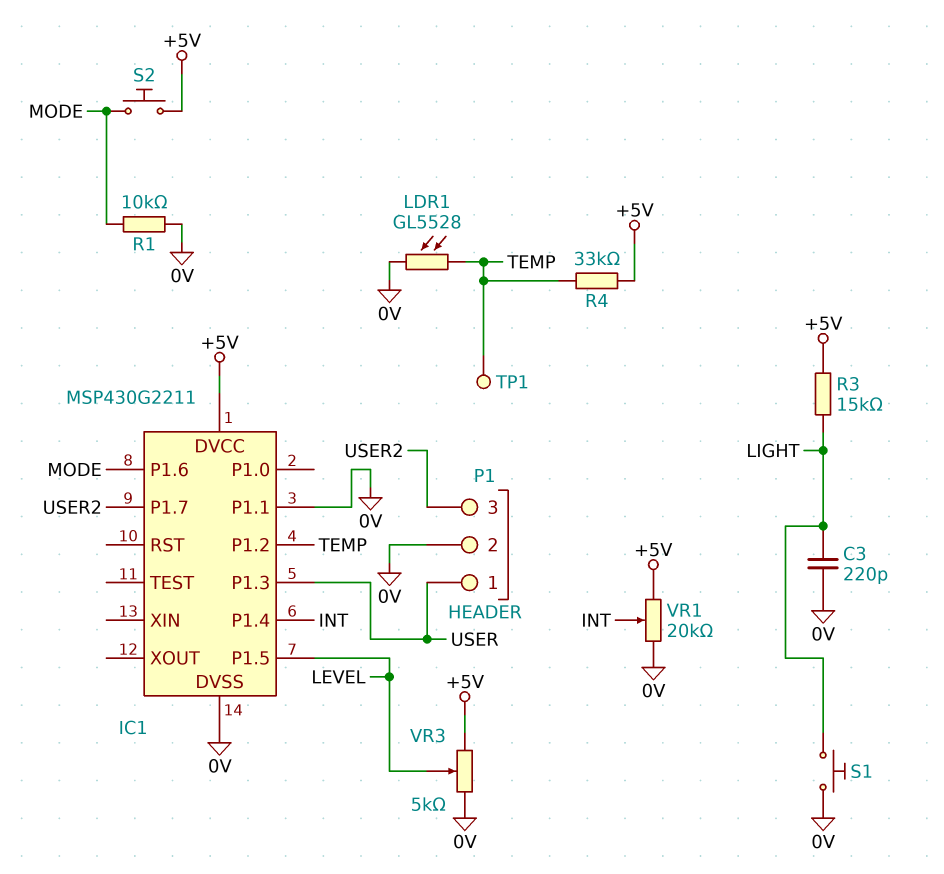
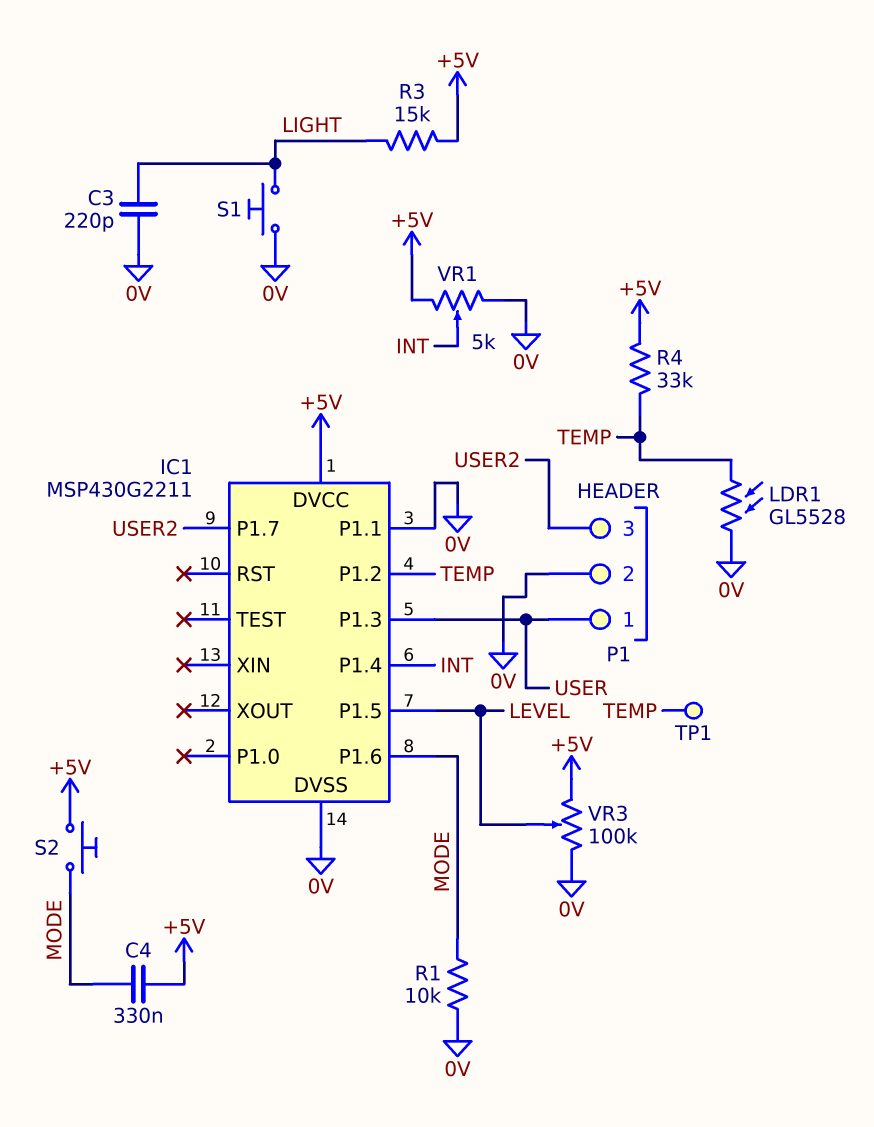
C4: none -> 330nF (+5V, MODE)
VR1: 20k (+5V, 0V, wiper INT) -> 5k (+5V, 0V, wiper INT)
VR3: 5k (+5V, 0V, wiper LEVEL) -> 100k (+5V, 0V, wiper LEVEL)

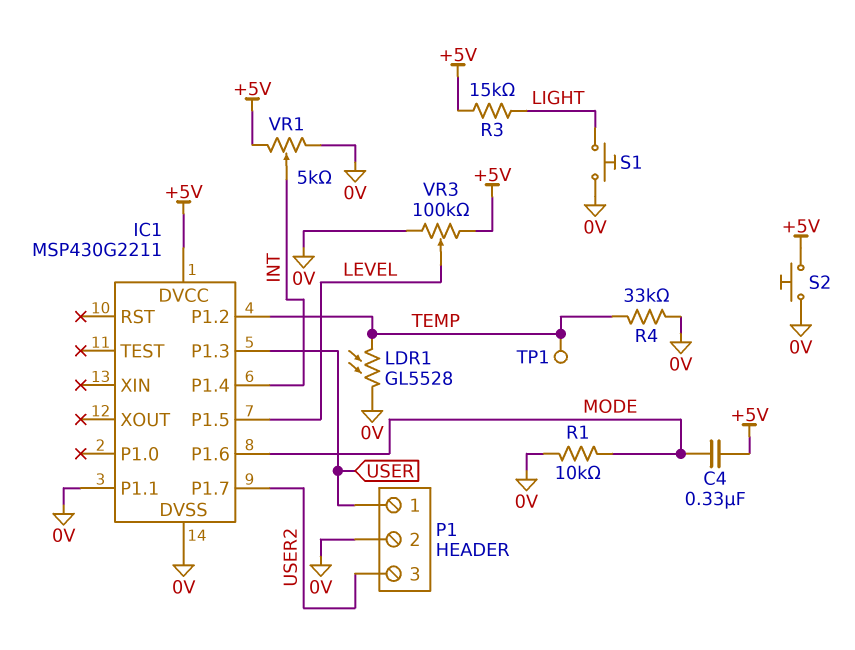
C3: 220pF (0V, LIGHT) -> none
R4: 33k (+5V, TEMP) -> 33k (0V, TEMP)
S2: button (+5V, MODE) -> button (+5V, 0V)

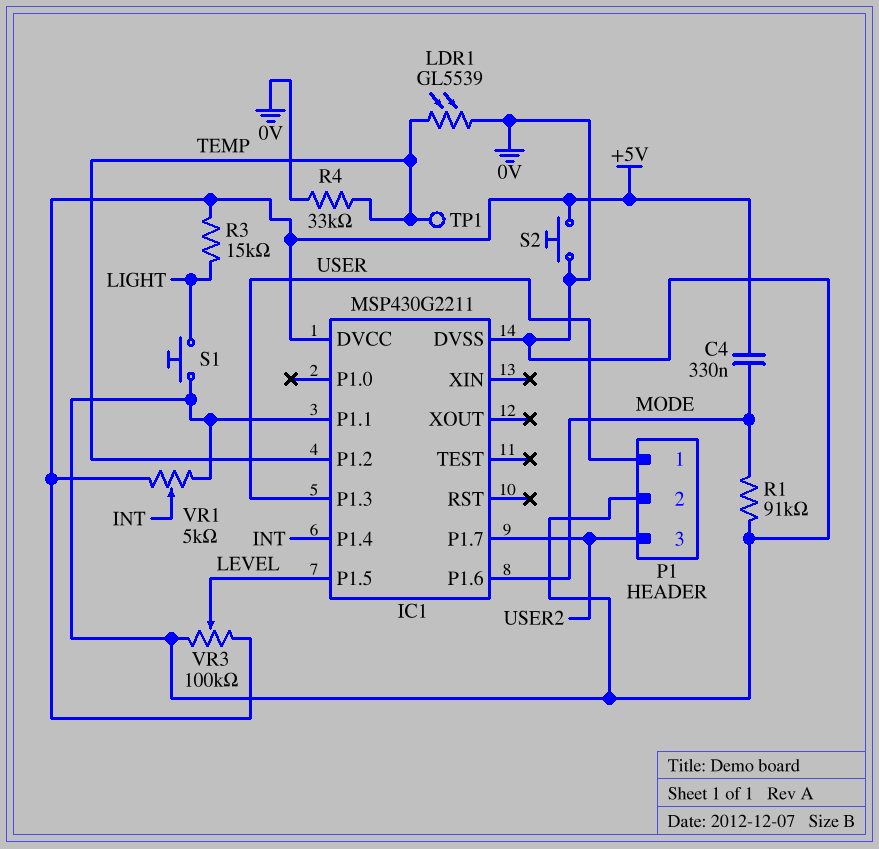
LDR1: GL5528 (0V, TEMP) -> GL5539 (0V, TEMP)
R1: 10k (0V, MODE) -> 91k (0V, MODE)

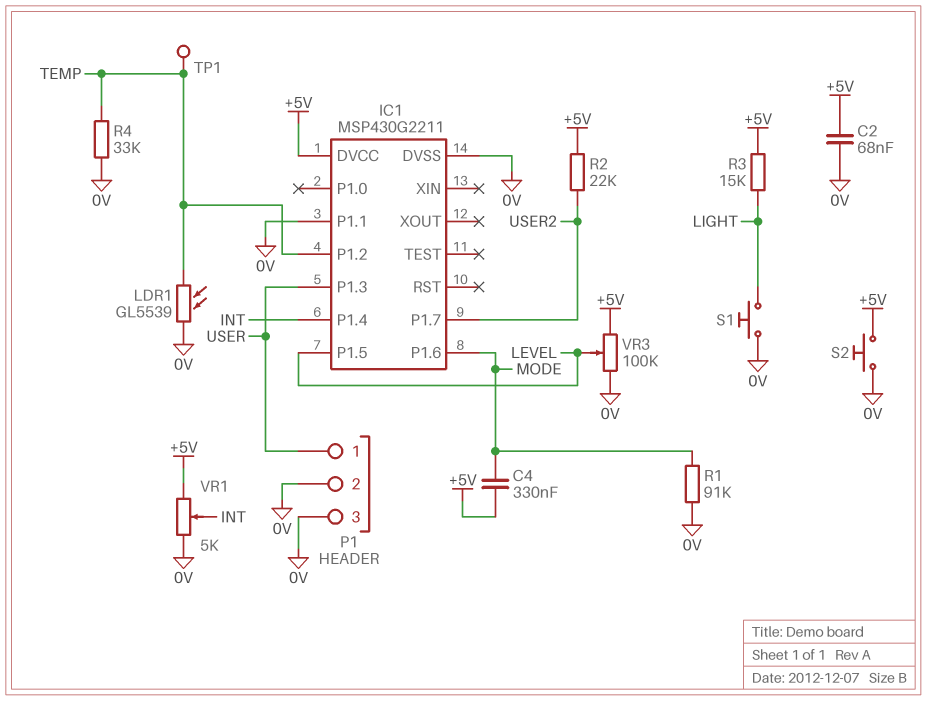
C2: none -> 68nF (+5V, 0V)
P1 pin 3: USER2 -> 0V
R2: none -> 22k (+5V, USER2)

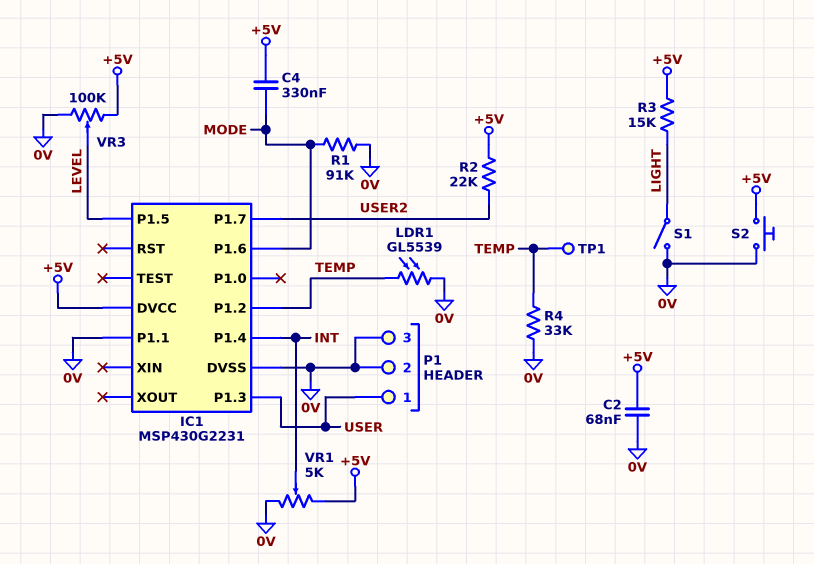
IC1: MSP430G2211 -> MSP430G2231
S1: button (0V, LIGHT) -> switch (0V, LIGHT)

